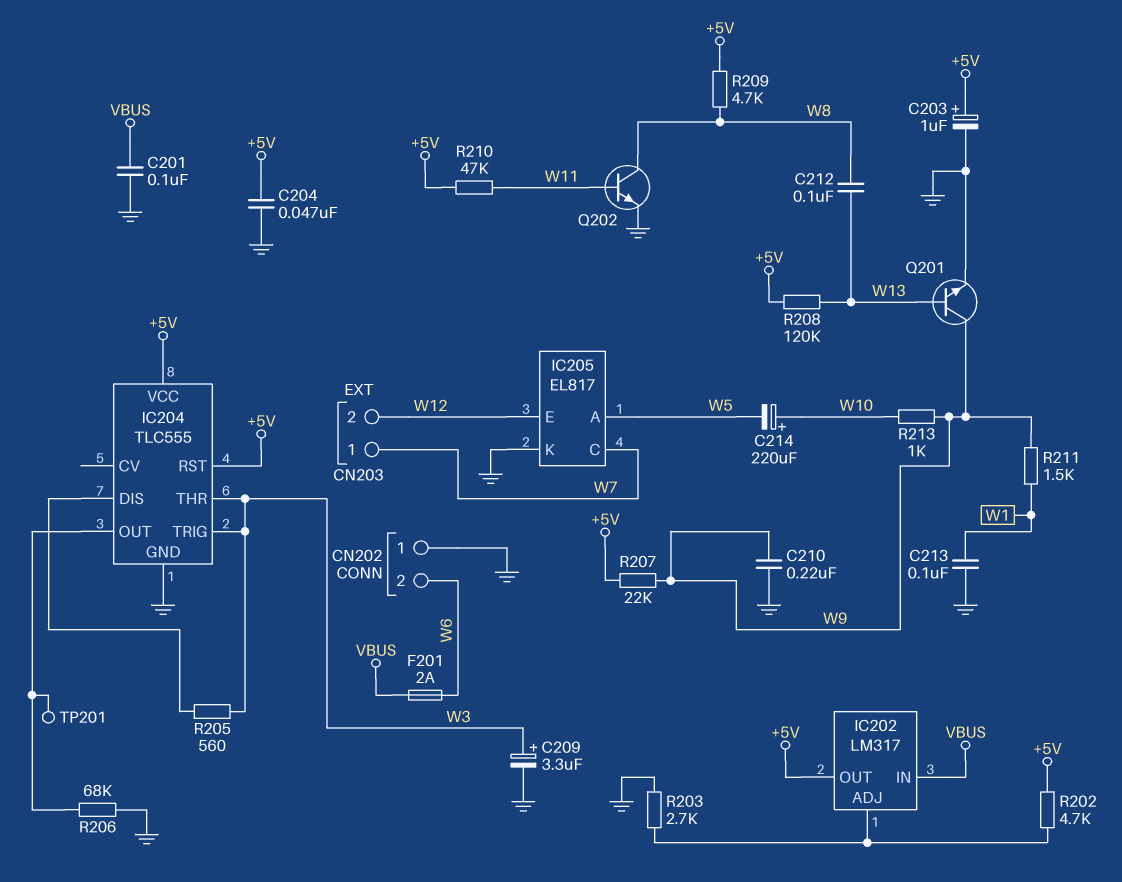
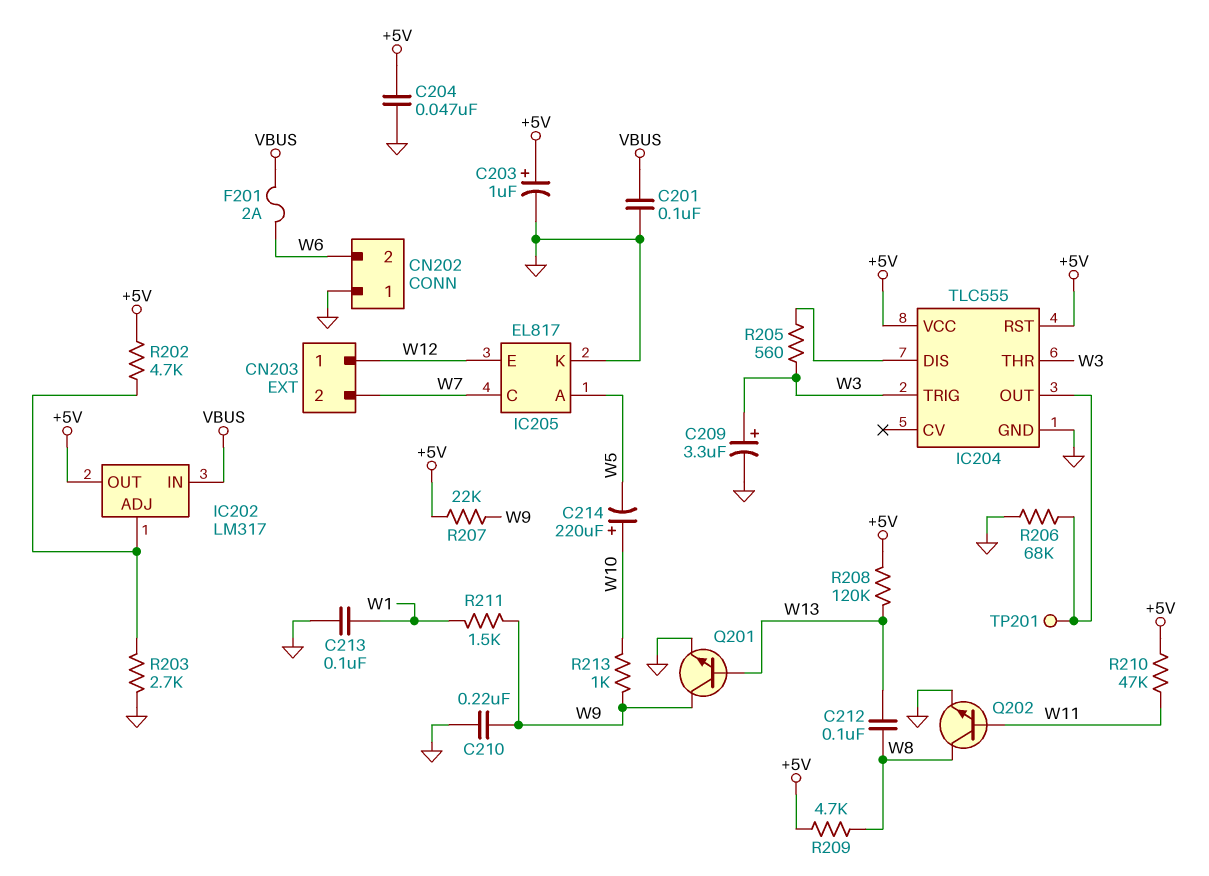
CN203 pin 1: W7 -> W12
CN203 pin 2: W12 -> W7

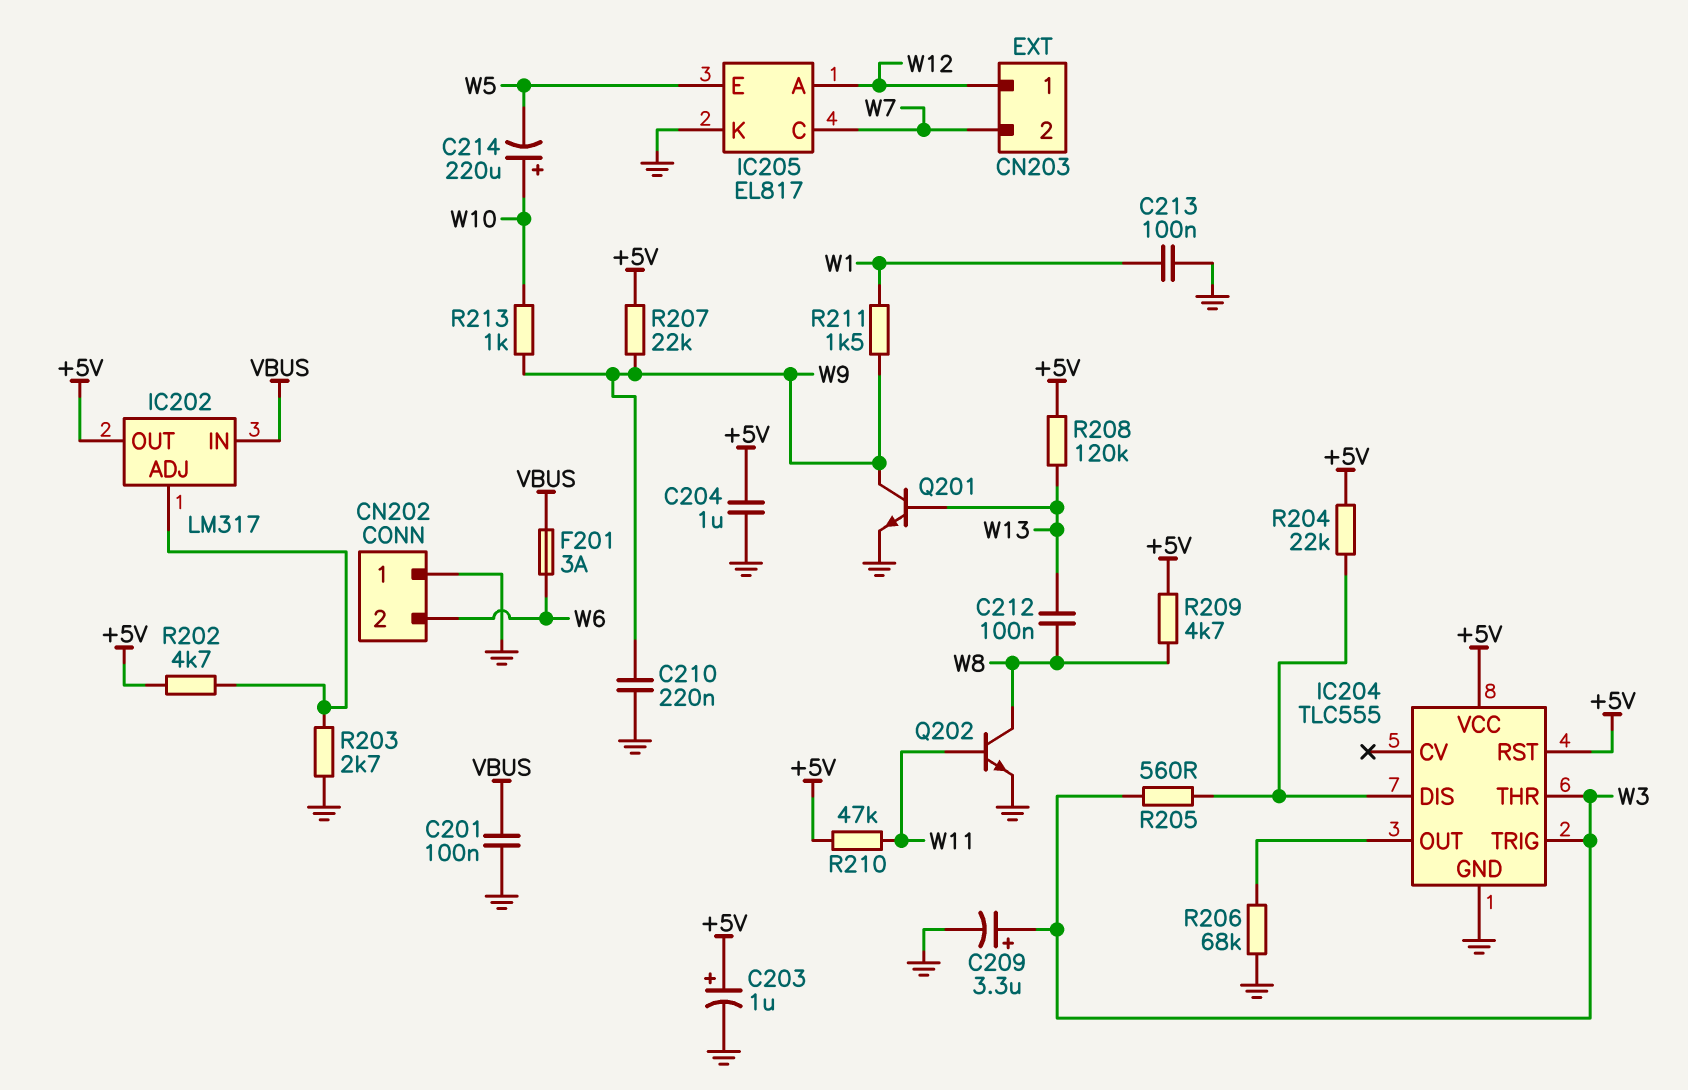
C204: 47nF (+5V, GND) -> 1uF (+5V, GND)
F201: 2A (VBUS, W6) -> 3A (VBUS, W6)
IC205 pin A: W5 -> W12
IC205 pin E: W12 -> W5
R204: none -> 22k (+5V, IC204/DIS)
TP201: test point (IC204/OUT) -> none

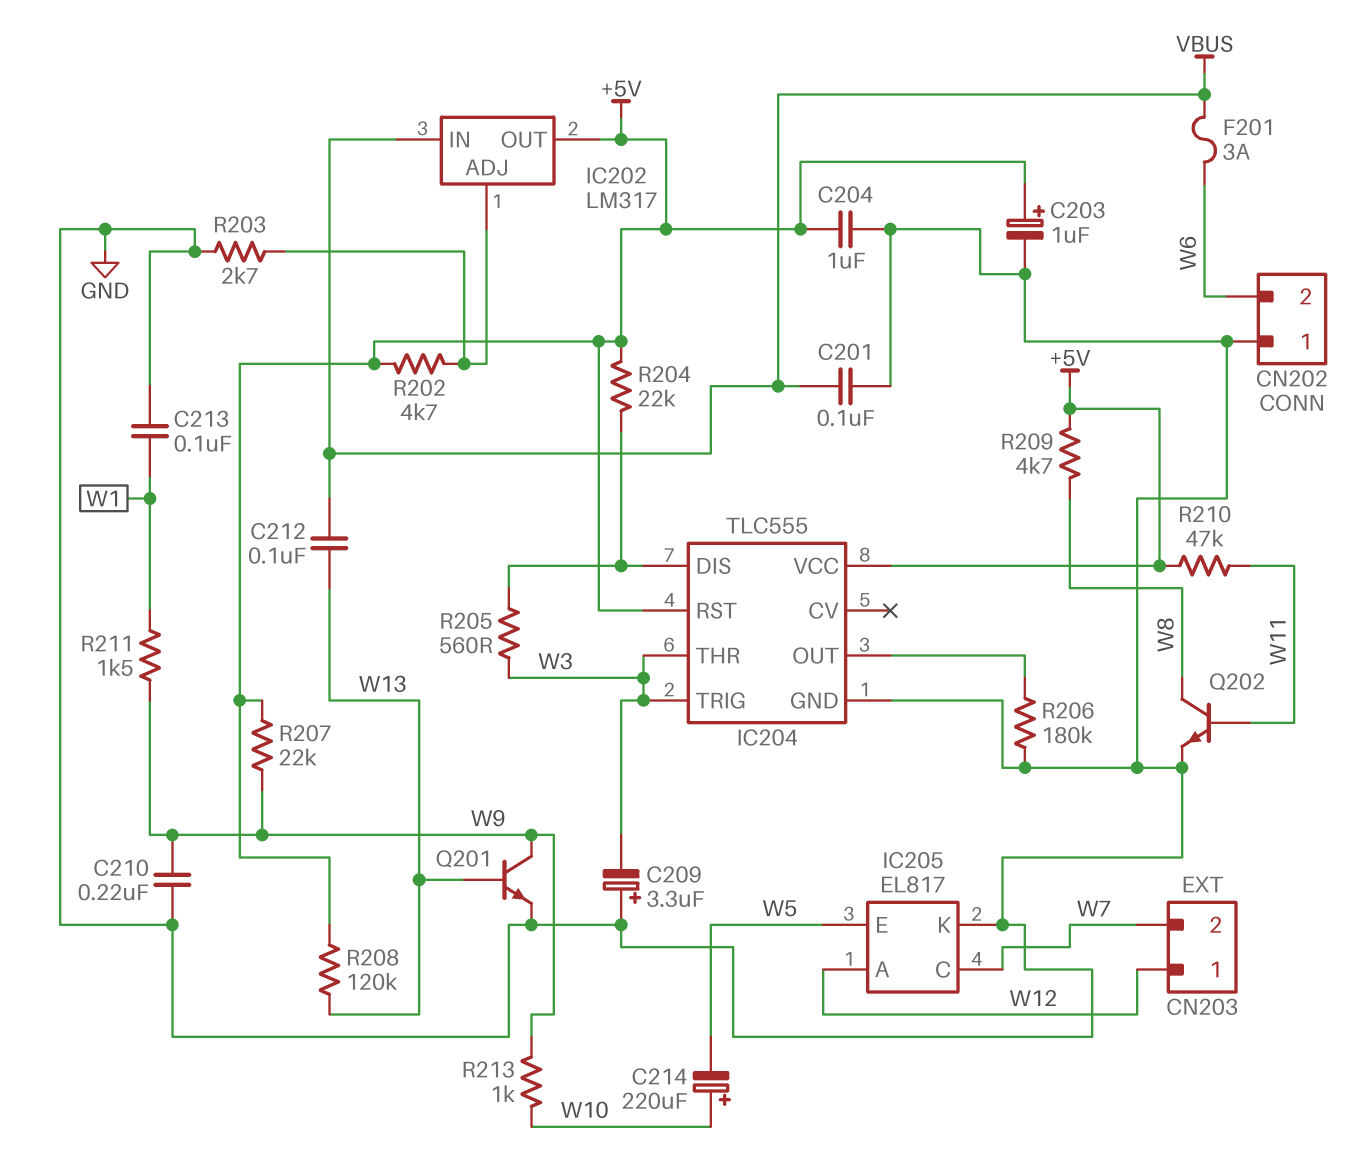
C209: 3.3uF (plus W3, minus GND) -> 3.3uF (plus GND, minus W3)
C212: 100nF (W8, W13) -> 100nF (VBUS, W13)
R206: 68k (GND, IC204/OUT) -> 180k (GND, IC204/OUT)

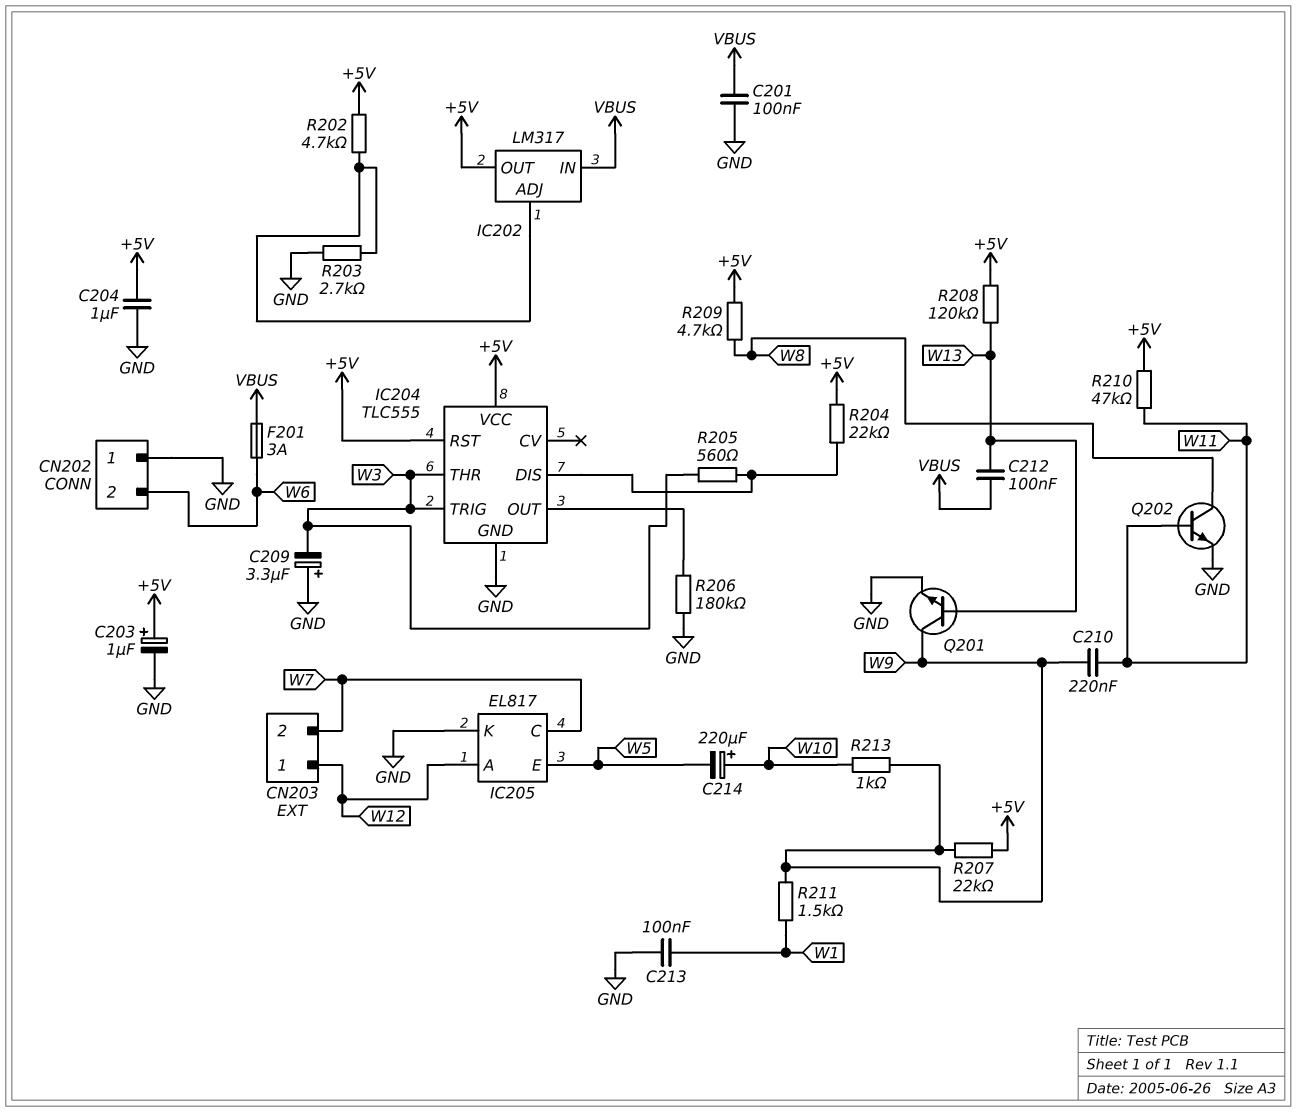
C210: 220nF (GND, W9) -> 220nF (W9, W11)

